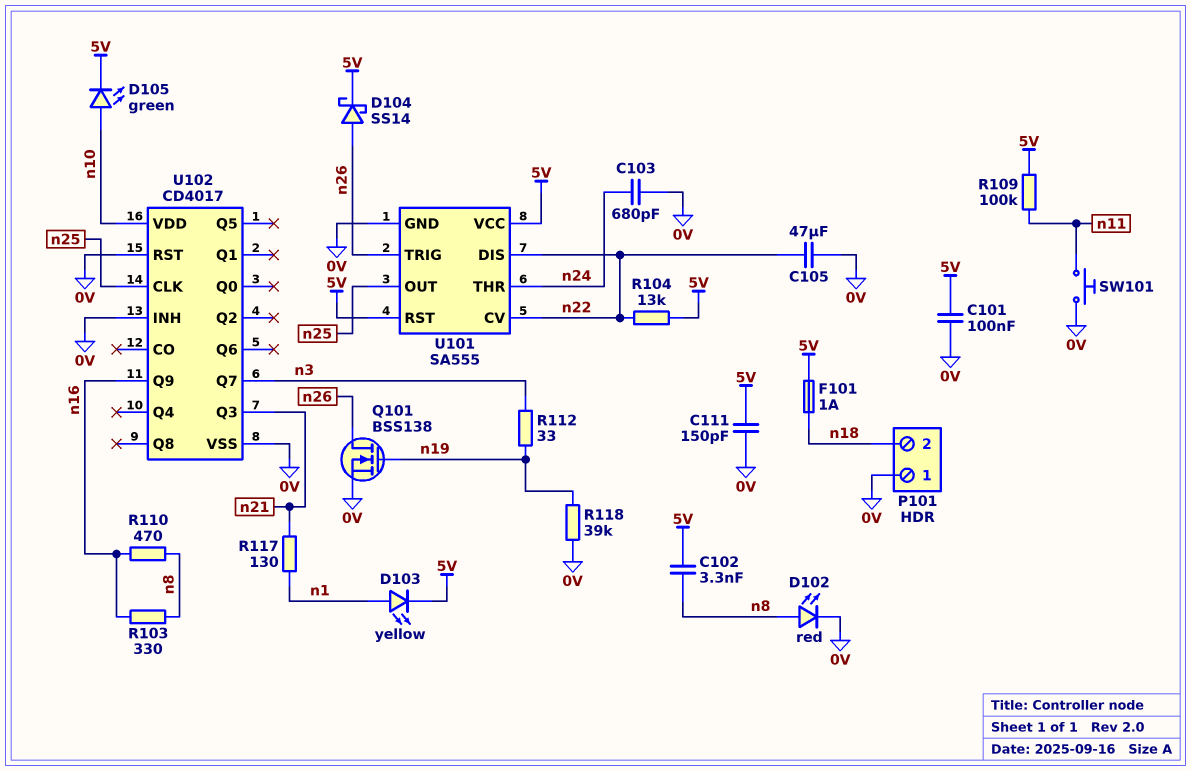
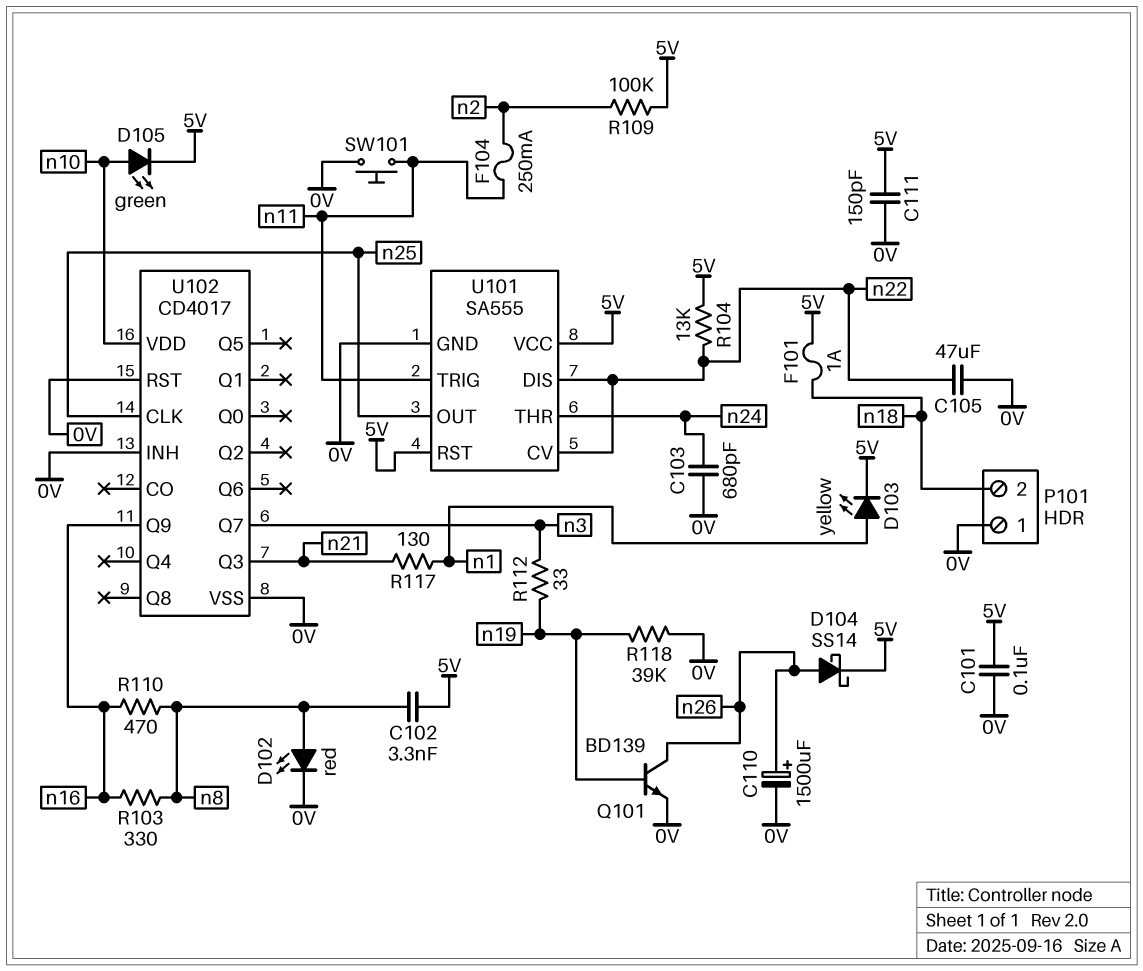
C110: none -> 1500uF (plus n26, minus 0V)
F104: none -> 250mA (n2, n11)
Q101: NMOS BSS138 (G n19, D n26, S 0V) -> NPN BD139 (B n19, C n26, E 0V)
R109: 100k (5V, n11) -> 100k (5V, n2)
U101 pin TRIG: n26 -> n11

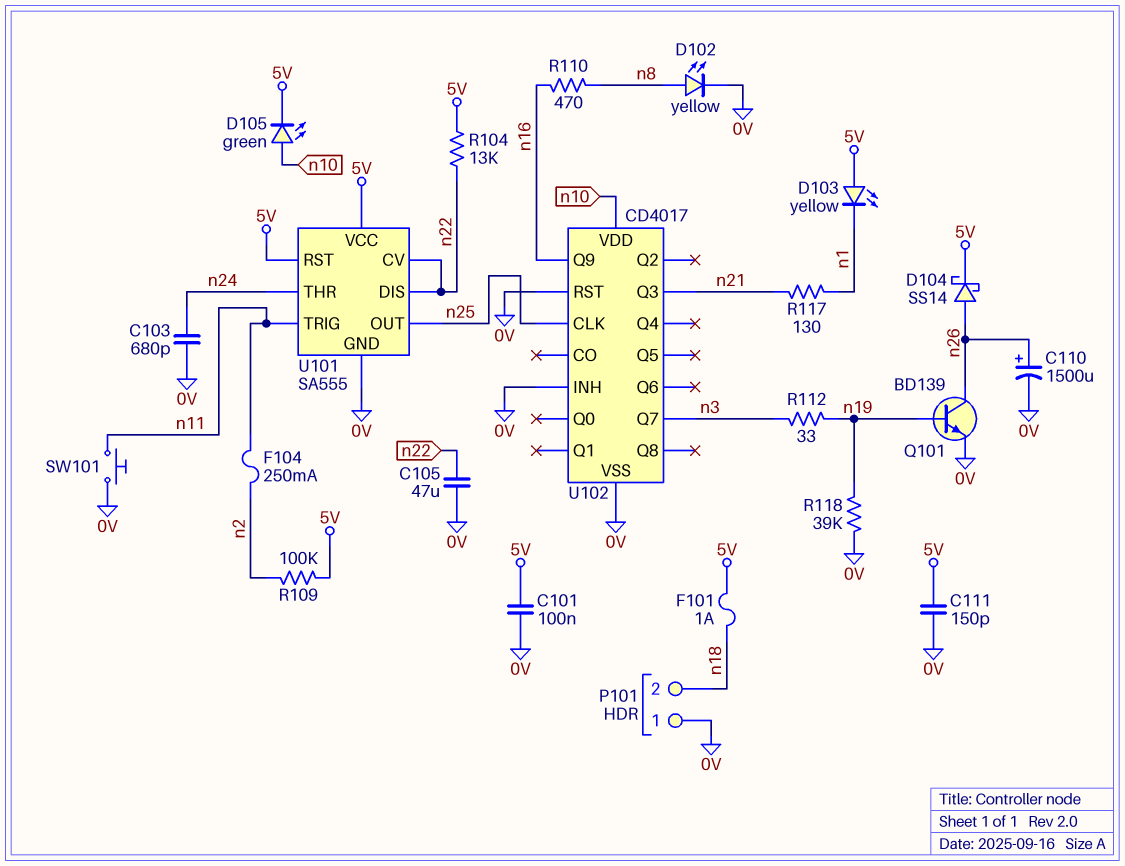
C102: 3.3nF (5V, n8) -> none
D102: LED red (A n8, K 0V) -> LED yellow (A n8, K 0V)
D103: LED yellow (A n1, K 5V) -> LED yellow (A 5V, K n1)
R103: 330 (n8, n16) -> none

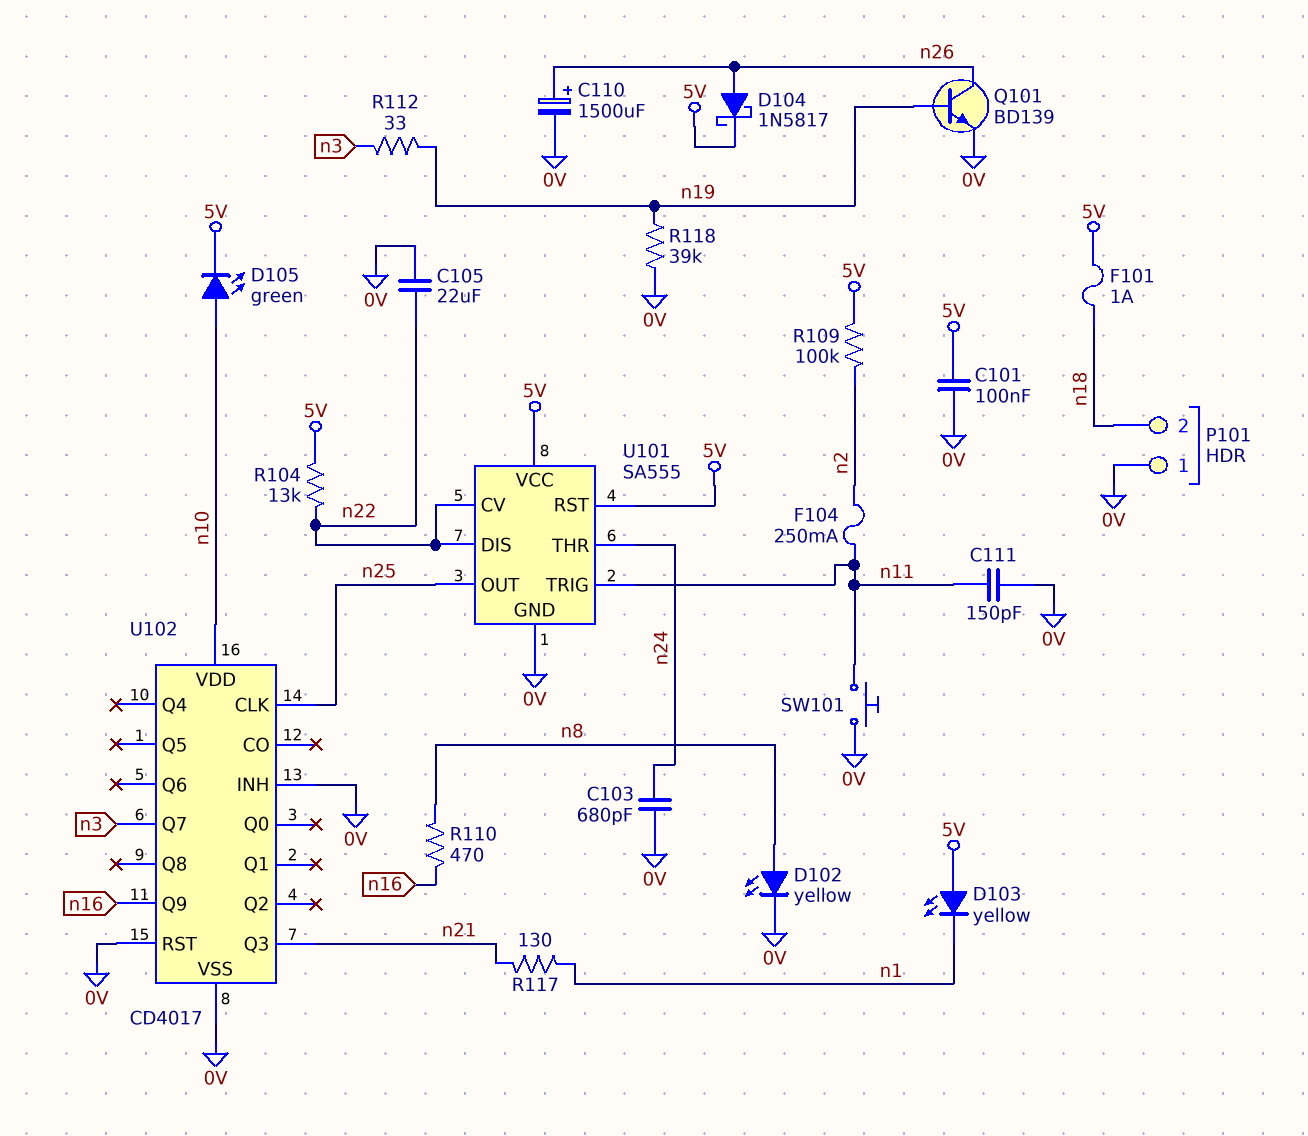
C105: 47uF (0V, n22) -> 22uF (0V, n22)
C111: 150pF (0V, 5V) -> 150pF (0V, n11)
D104: schottky SS14 (A n26, K 5V) -> schottky 1N5817 (A n26, K 5V)

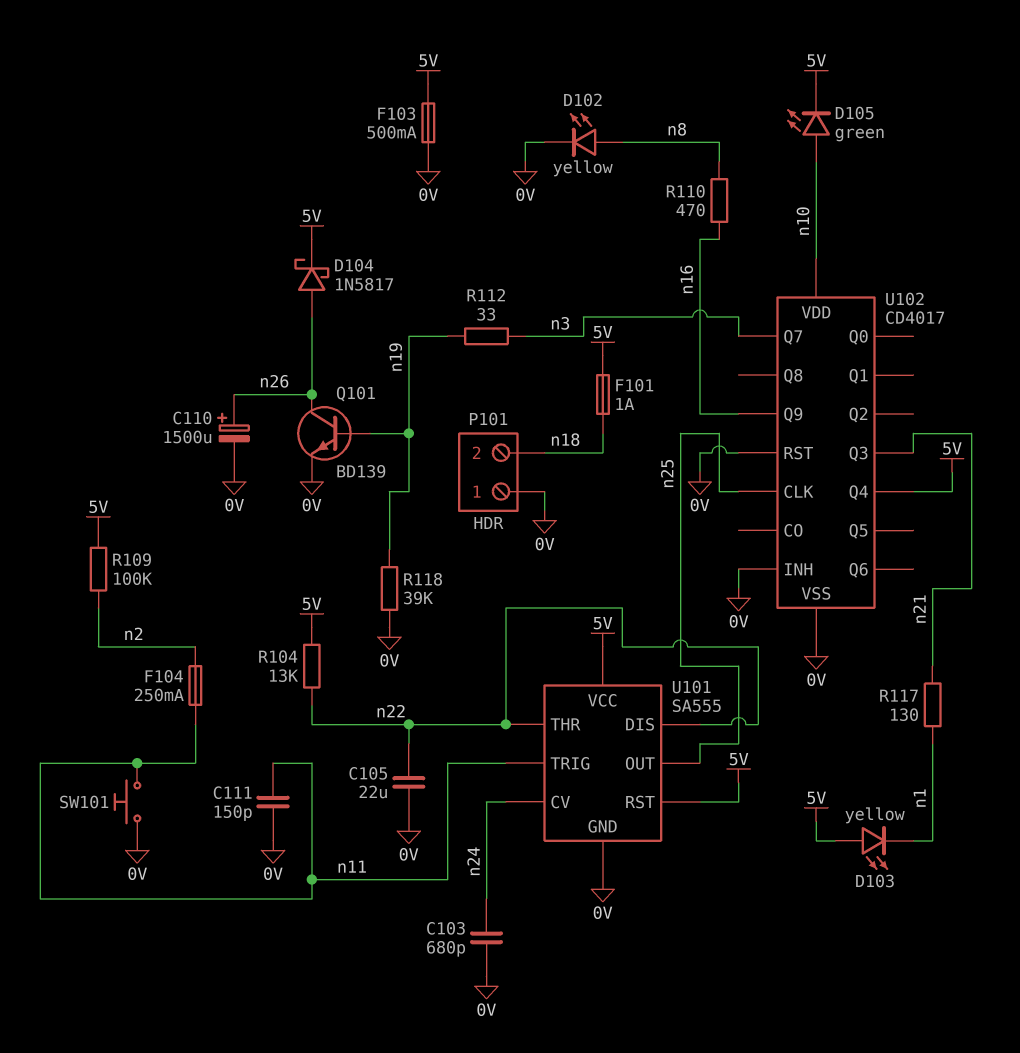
C101: 100nF (0V, 5V) -> none
F103: none -> 500mA (0V, 5V)
U101 pin CV: n22 -> n24
U101 pin THR: n24 -> n22
U102 pin Q4: none -> 5V

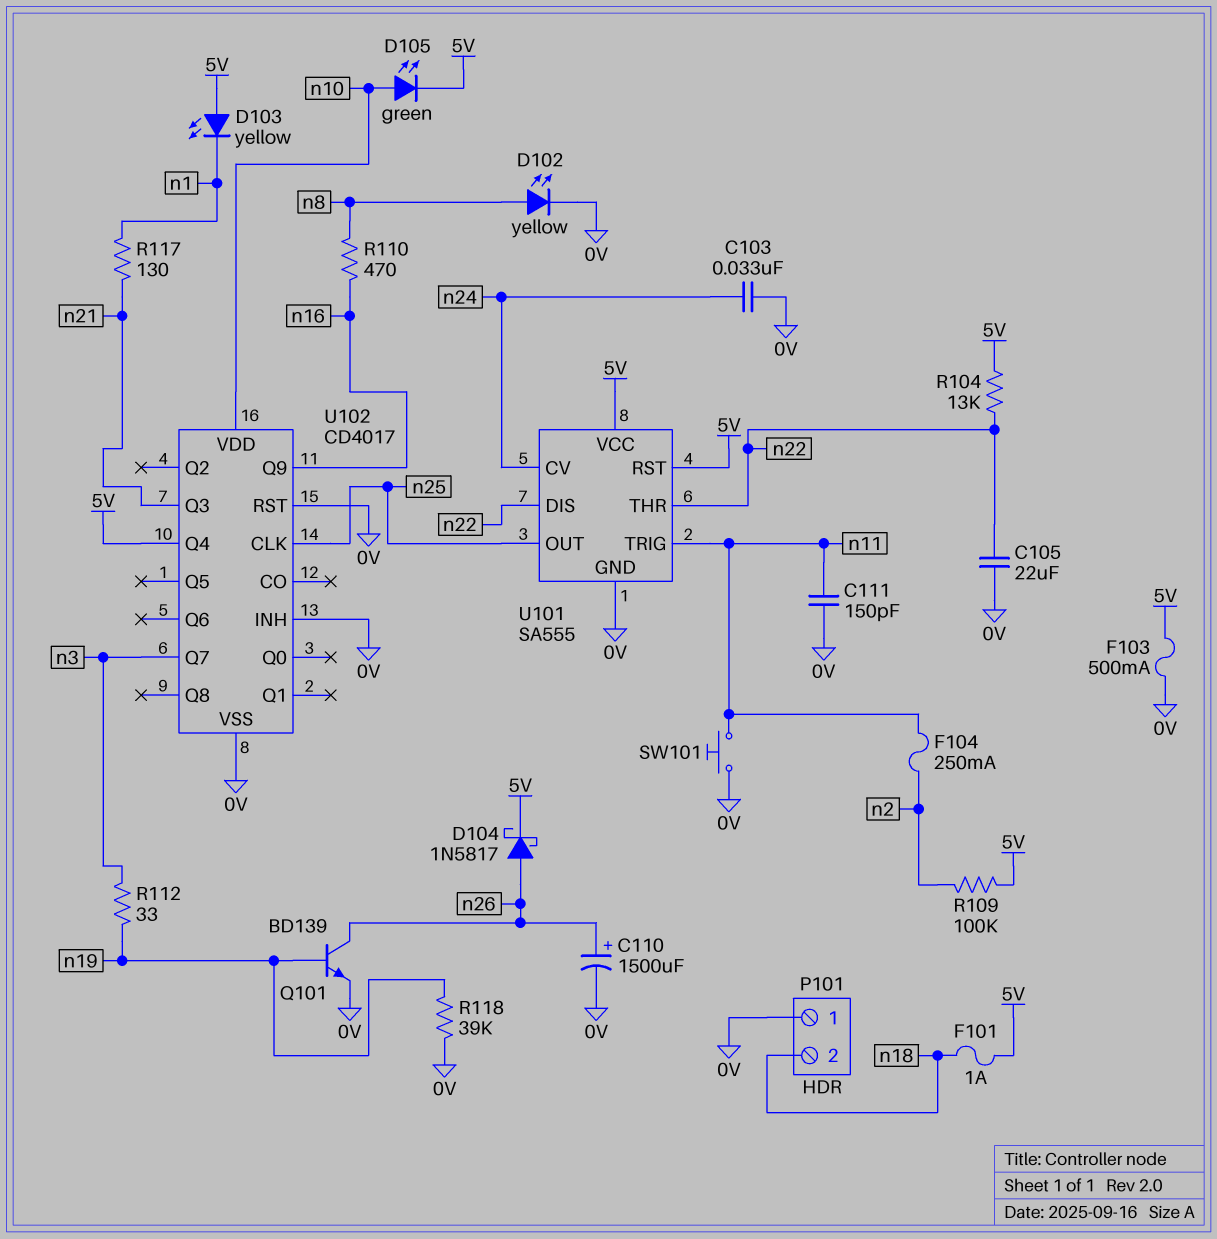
C103: 680pF (0V, n24) -> 33nF (0V, n24)

